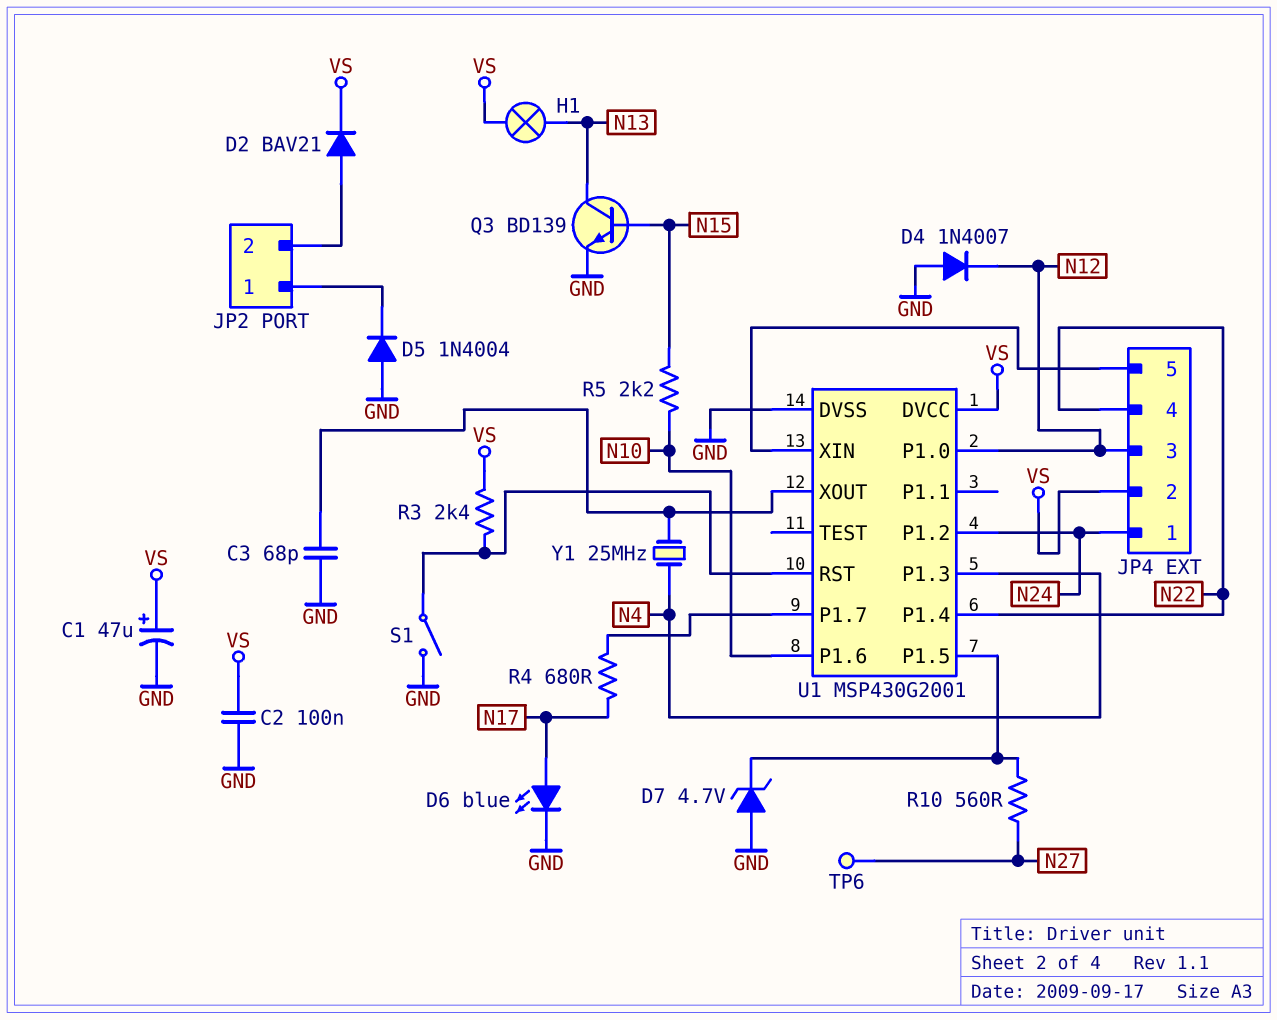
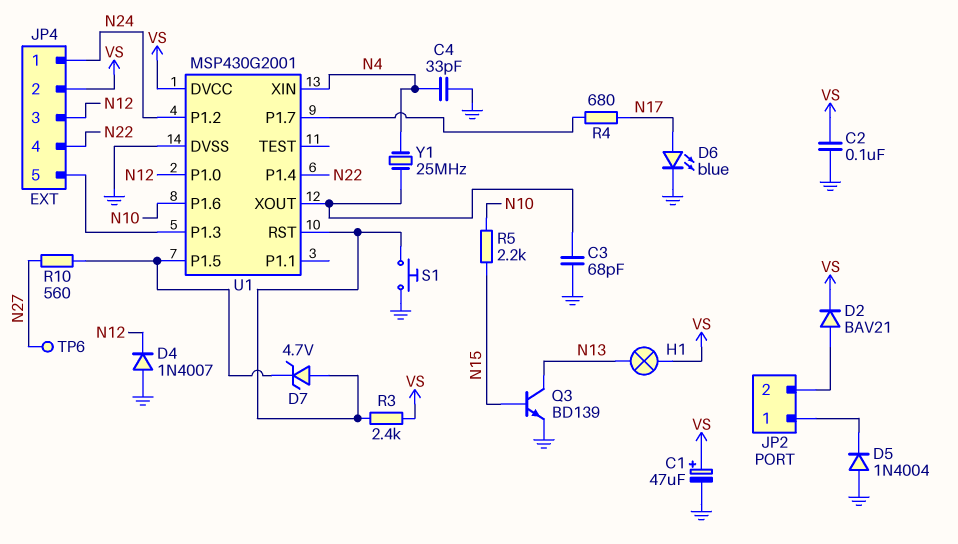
C4: none -> 33pF (GND, N4)
D7: zener 4.7V (A GND, K U1/P1.5) -> zener 4.7V (A U1/RST, K U1/P1.5)
S1: switch (GND, U1/RST) -> button (GND, U1/RST)
U1 pin P1.3: N4 -> JP4/5
U1 pin XIN: JP4/5 -> N4

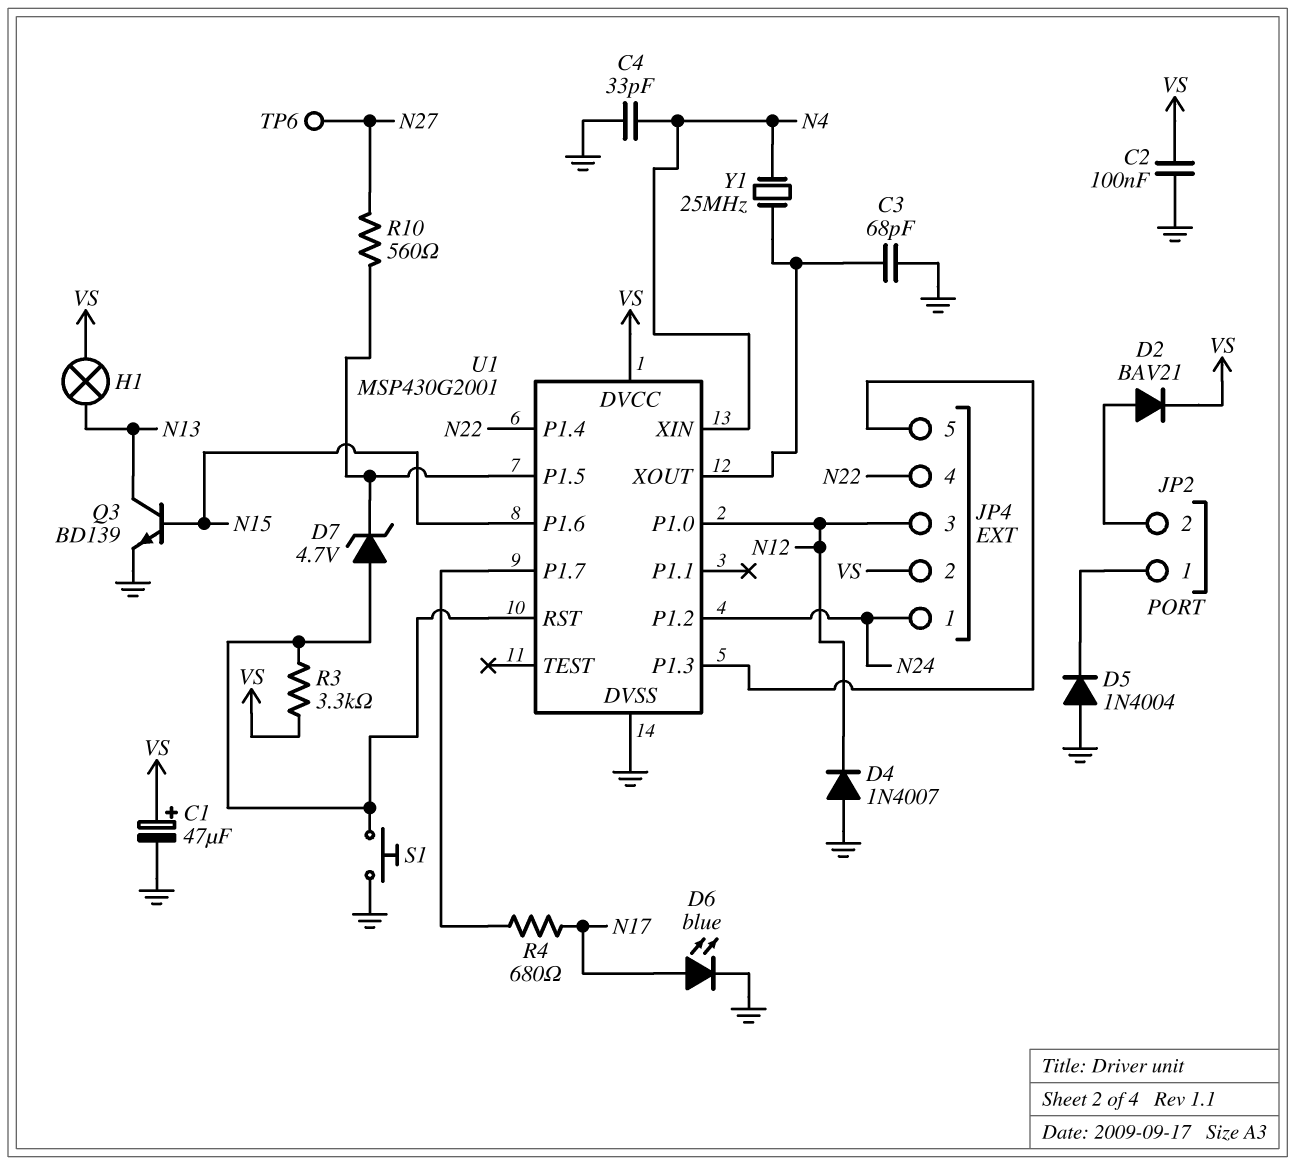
R3: 2.4k (U1/RST, VS) -> 3.3k (U1/RST, VS)
R5: 2.2k (N10, N15) -> none
U1 pin P1.6: N10 -> N15

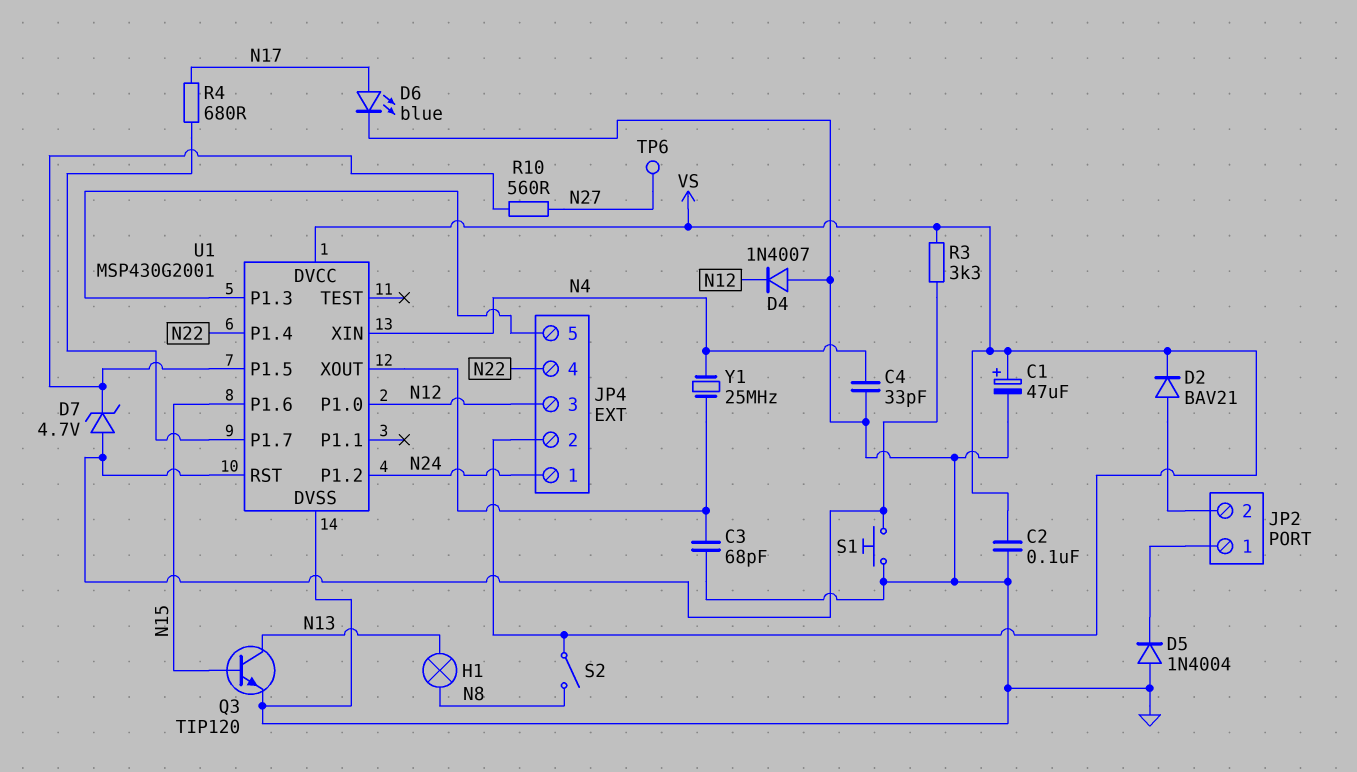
H1: lamp (N13, VS) -> lamp (N8, N13)
Q3: NPN BD139 (B N15, C N13, E GND) -> NPN TIP120 (B N15, C N13, E GND)
S2: none -> switch (N8, VS)

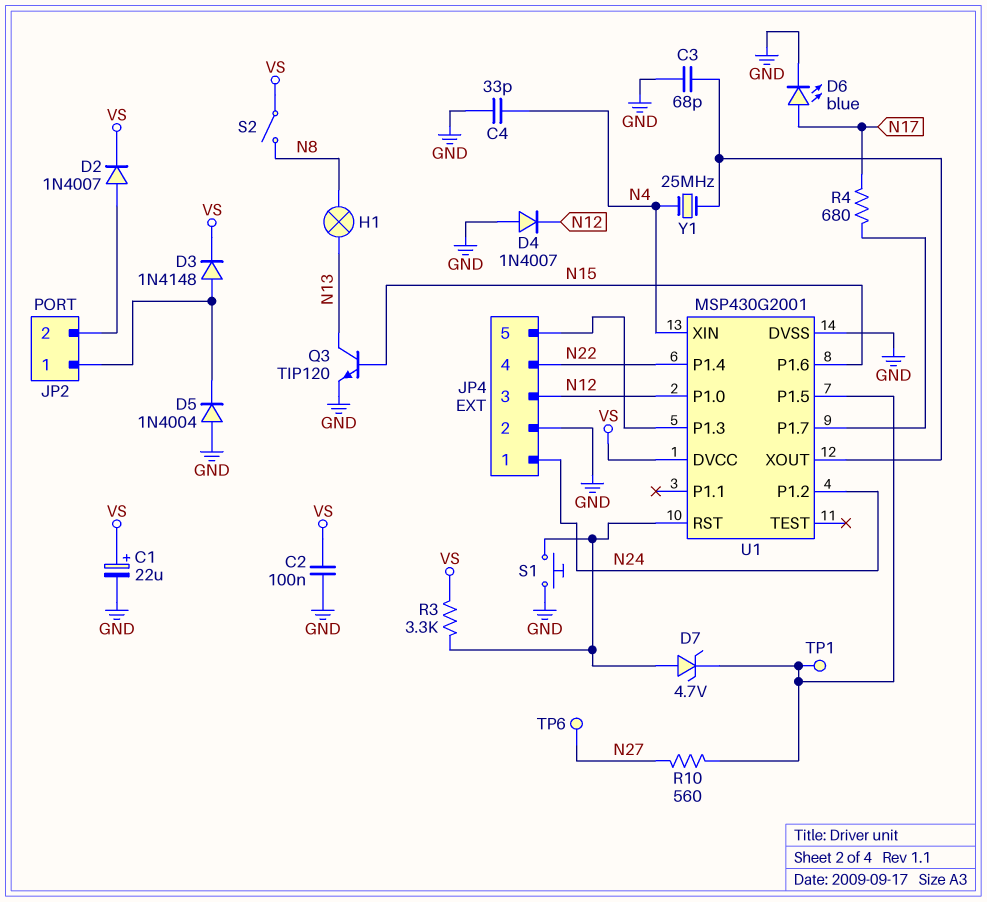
C1: 47uF (plus VS, minus GND) -> 22uF (plus VS, minus GND)
D2: diode BAV21 (A JP2/2, K VS) -> diode 1N4007 (A JP2/2, K VS)
D3: none -> diode 1N4148 (A JP2/1, K VS)
JP4 pin 2: VS -> GND
TP1: none -> test point (U1/P1.5)

